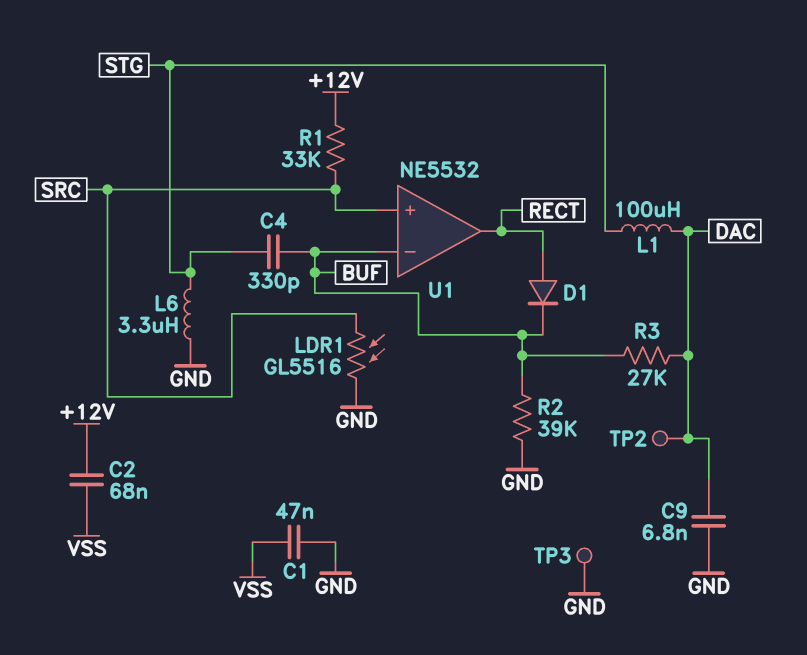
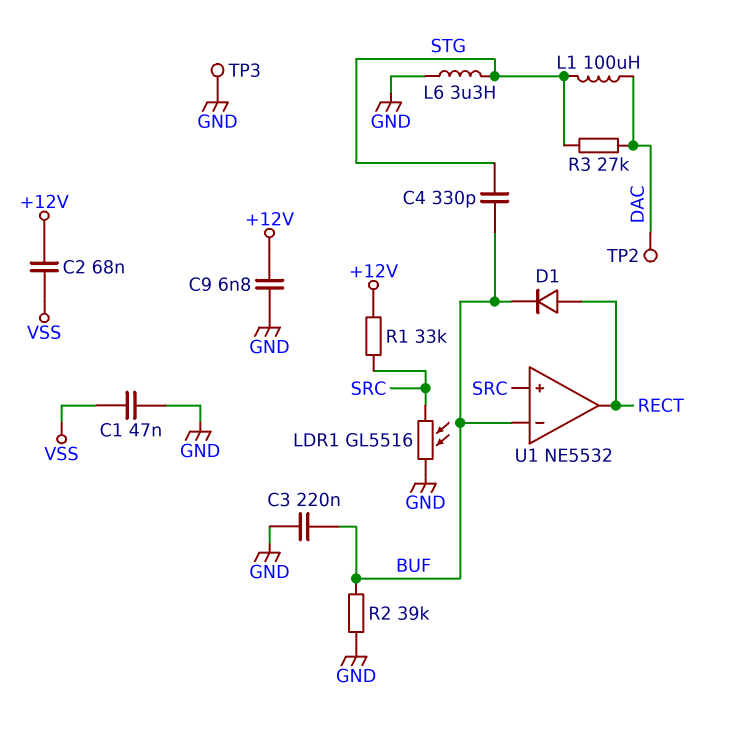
C3: none -> 220nF (BUF, GND)
C9: 6.8nF (DAC, GND) -> 6.8nF (+12V, GND)
R3: 27k (BUF, DAC) -> 27k (DAC, STG)

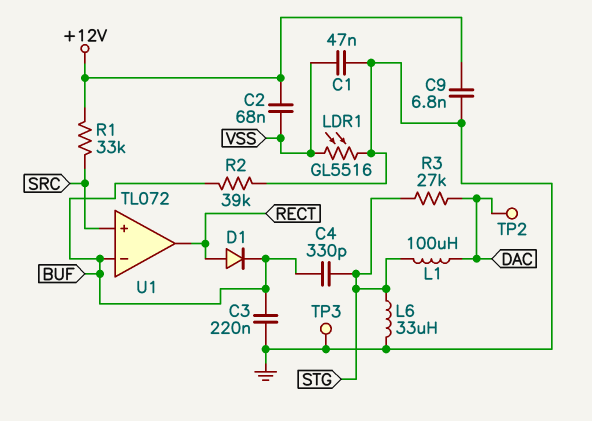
L6: 3.3uH (GND, STG) -> 33uH (GND, STG)
LDR1: GL5516 (GND, SRC) -> GL5516 (GND, VSS)
U1: NE5532 -> TL072

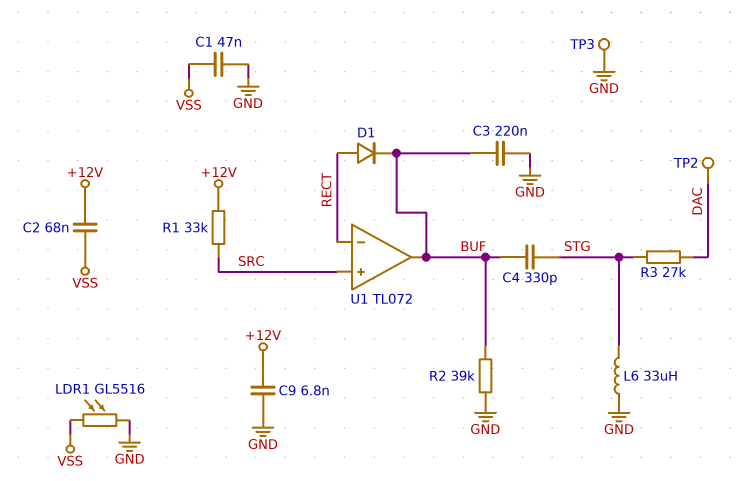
L1: 100uH (DAC, STG) -> none
U1 pin in-: BUF -> RECT
U1 pin out: RECT -> BUF

